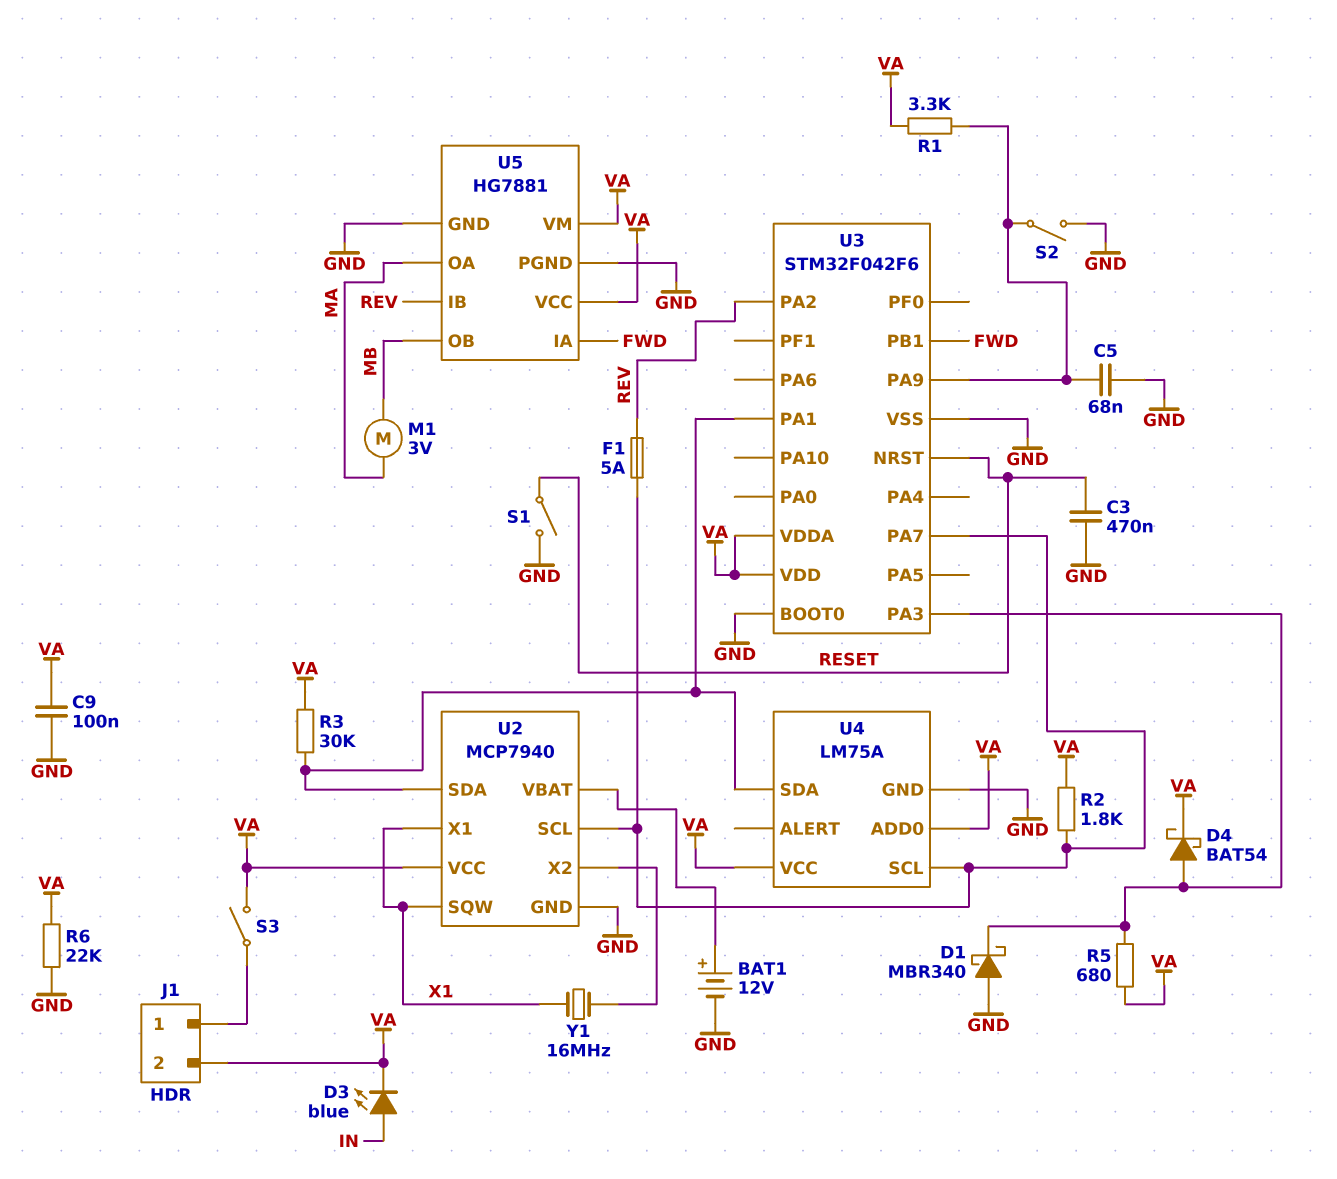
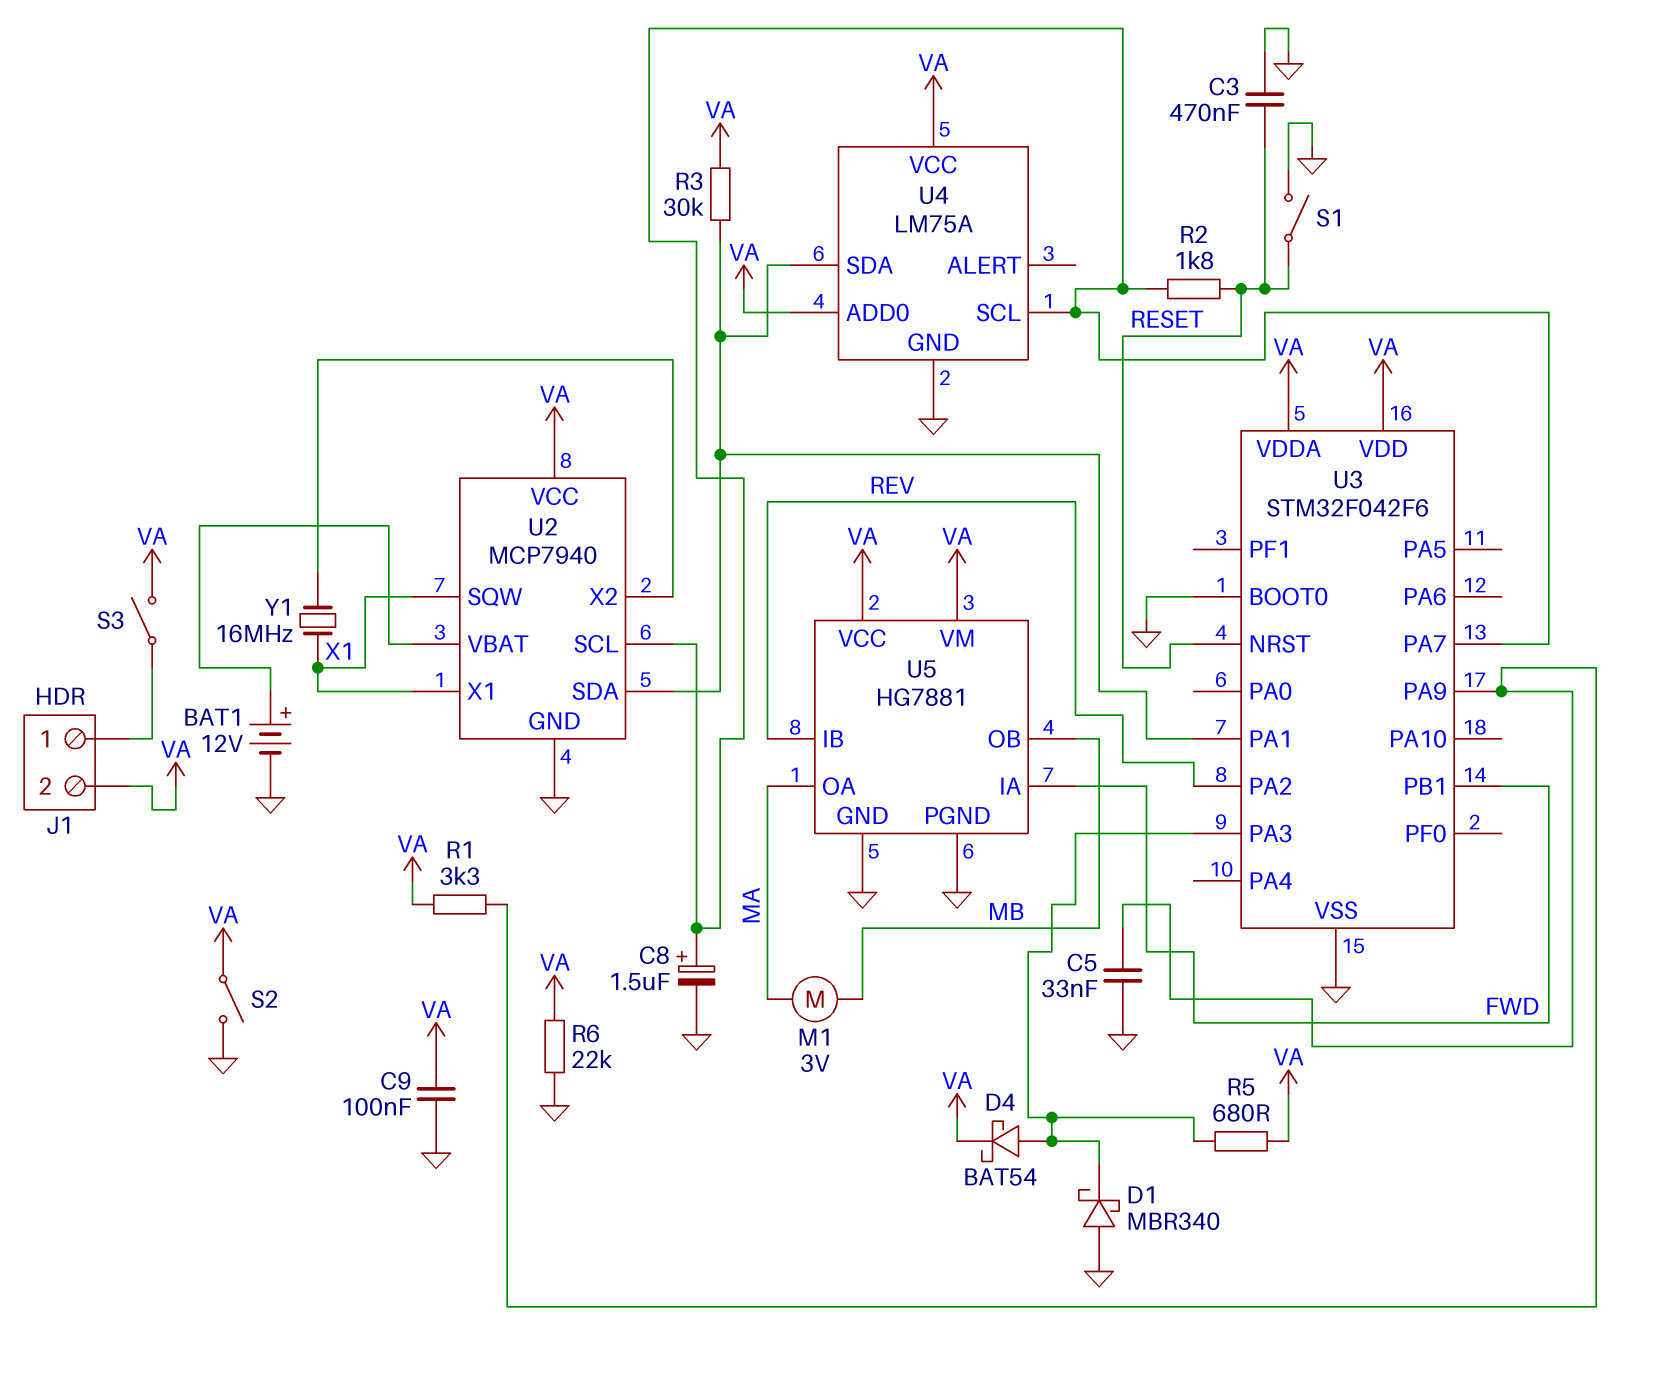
C5: 68nF (GND, U3/PA9) -> 33nF (GND, U3/PA9)
C8: none -> 1.5uF (plus U2/SCL, minus GND)
D3: LED blue (A IN, K VA) -> none
F1: 5A (REV, U2/SCL) -> none
R2: 1.8k (U2/SCL, VA) -> 1.8k (RESET, U2/SCL)
S2: switch (GND, U3/PA9) -> switch (GND, VA)

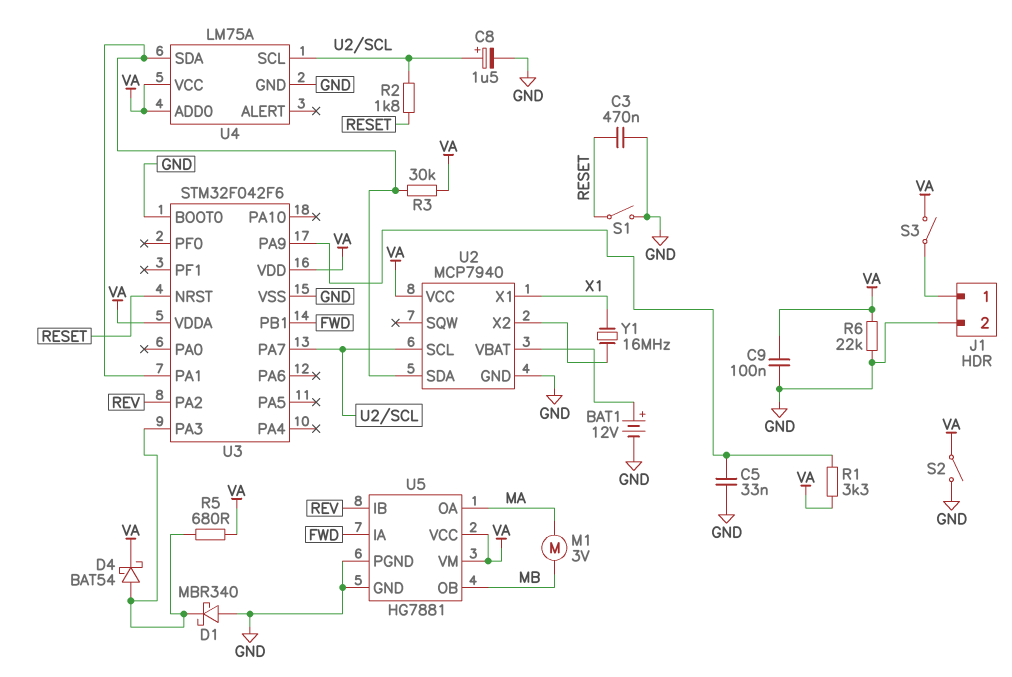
J1 pin 2: VA -> GND
U2 pin SQW: X1 -> none

